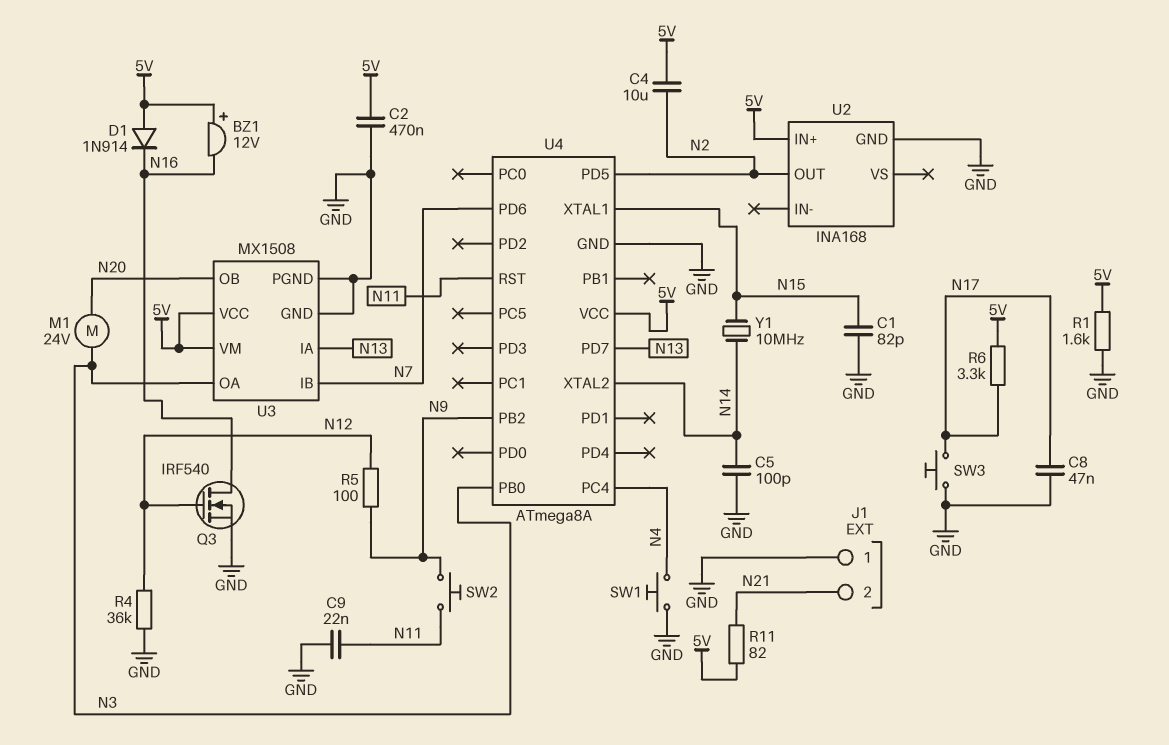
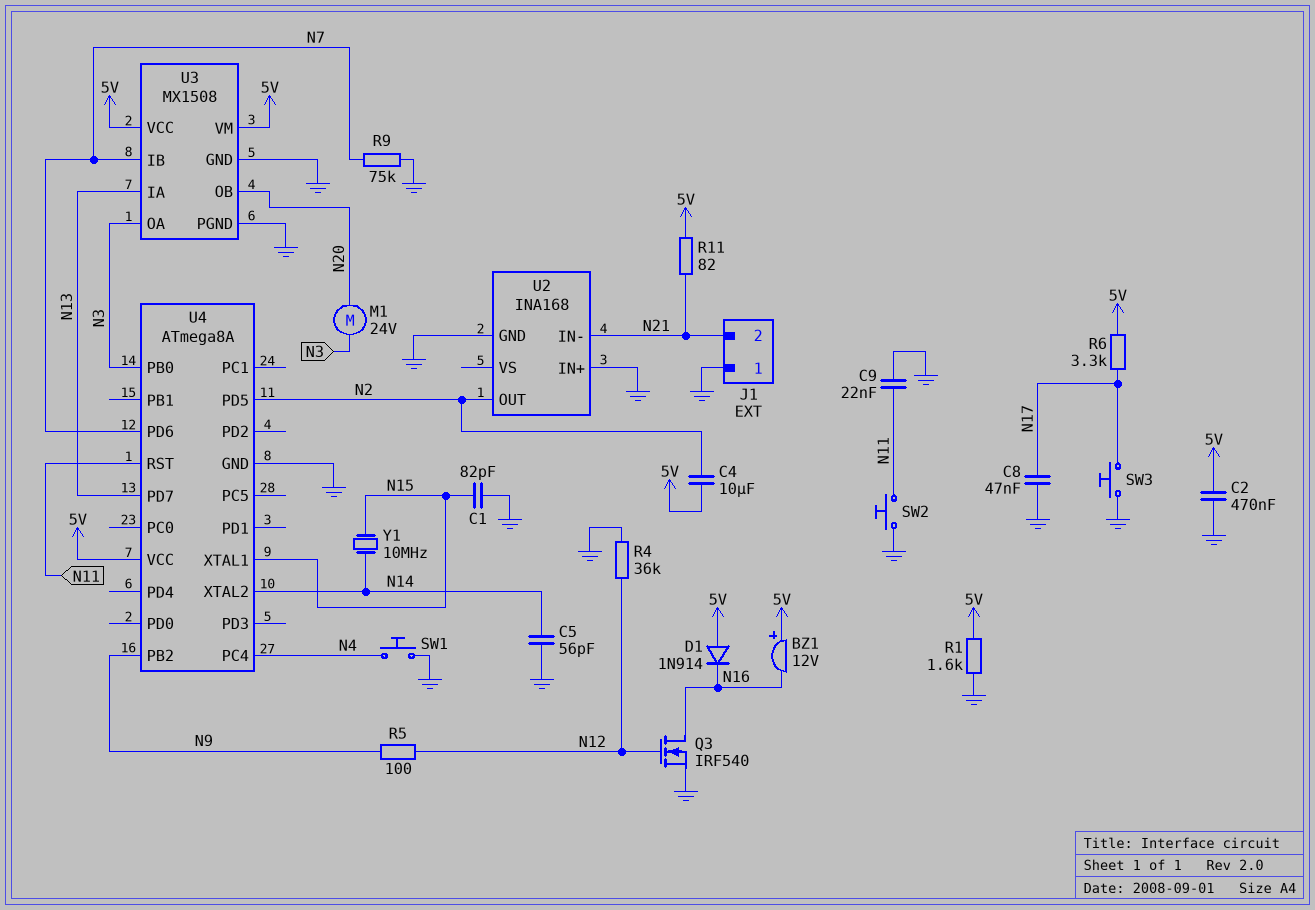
C5: 100pF (GND, N14) -> 56pF (GND, N14)
R9: none -> 75k (GND, N7)
SW2: button (N9, N11) -> button (GND, N11)
U2 pin IN+: 5V -> GND
U2 pin IN-: none -> N21

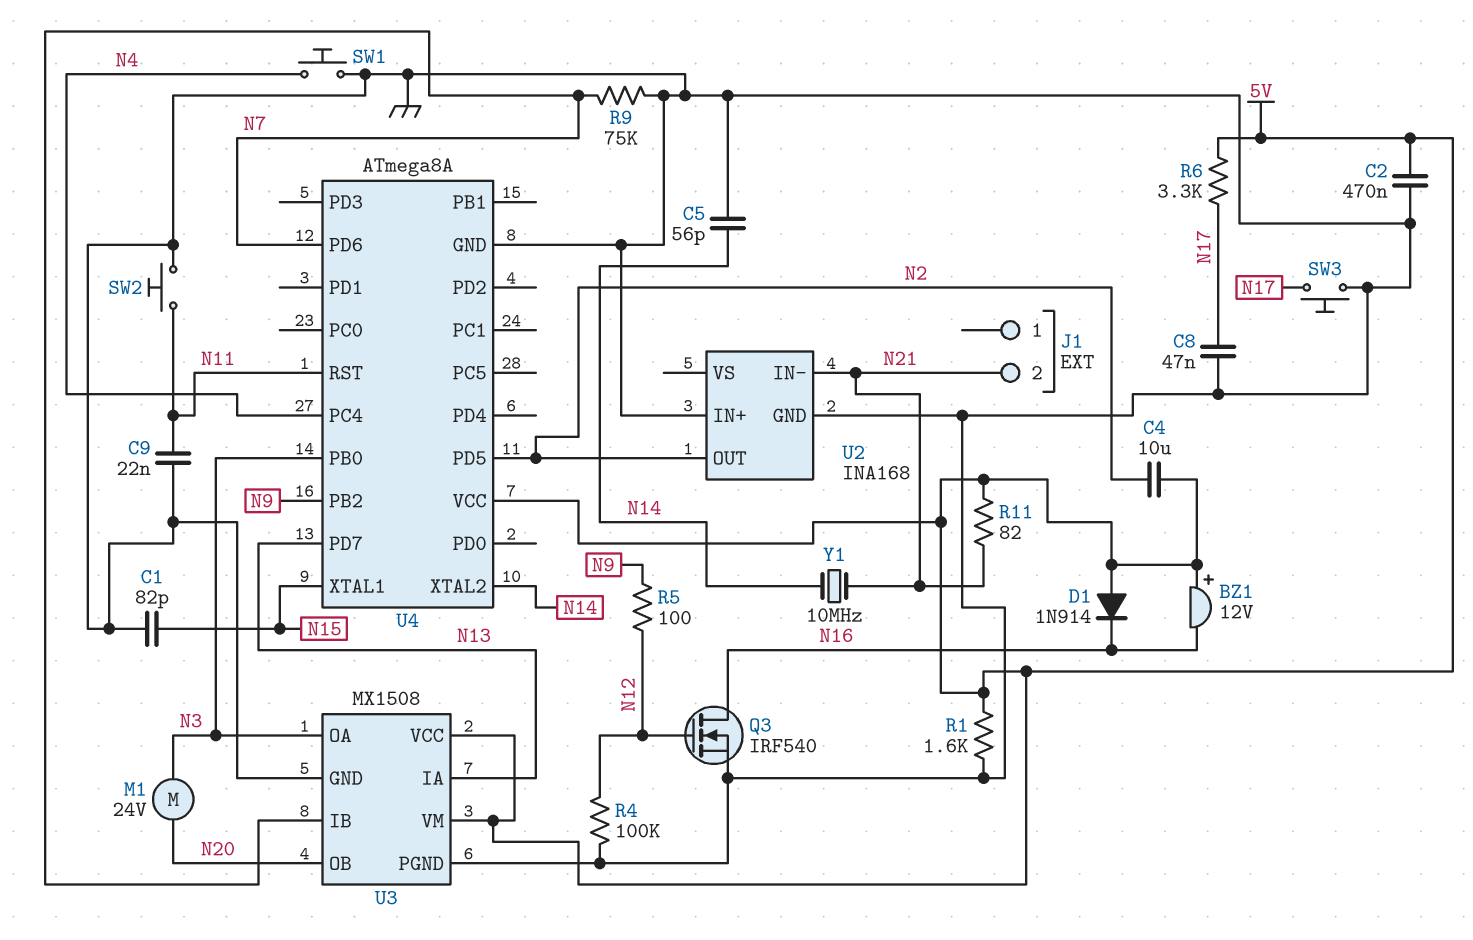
J1 pin 1: GND -> none
R4: 36k (GND, N12) -> 100k (GND, N12)
Y1: 10MHz (N14, N15) -> 10MHz (N14, N21)

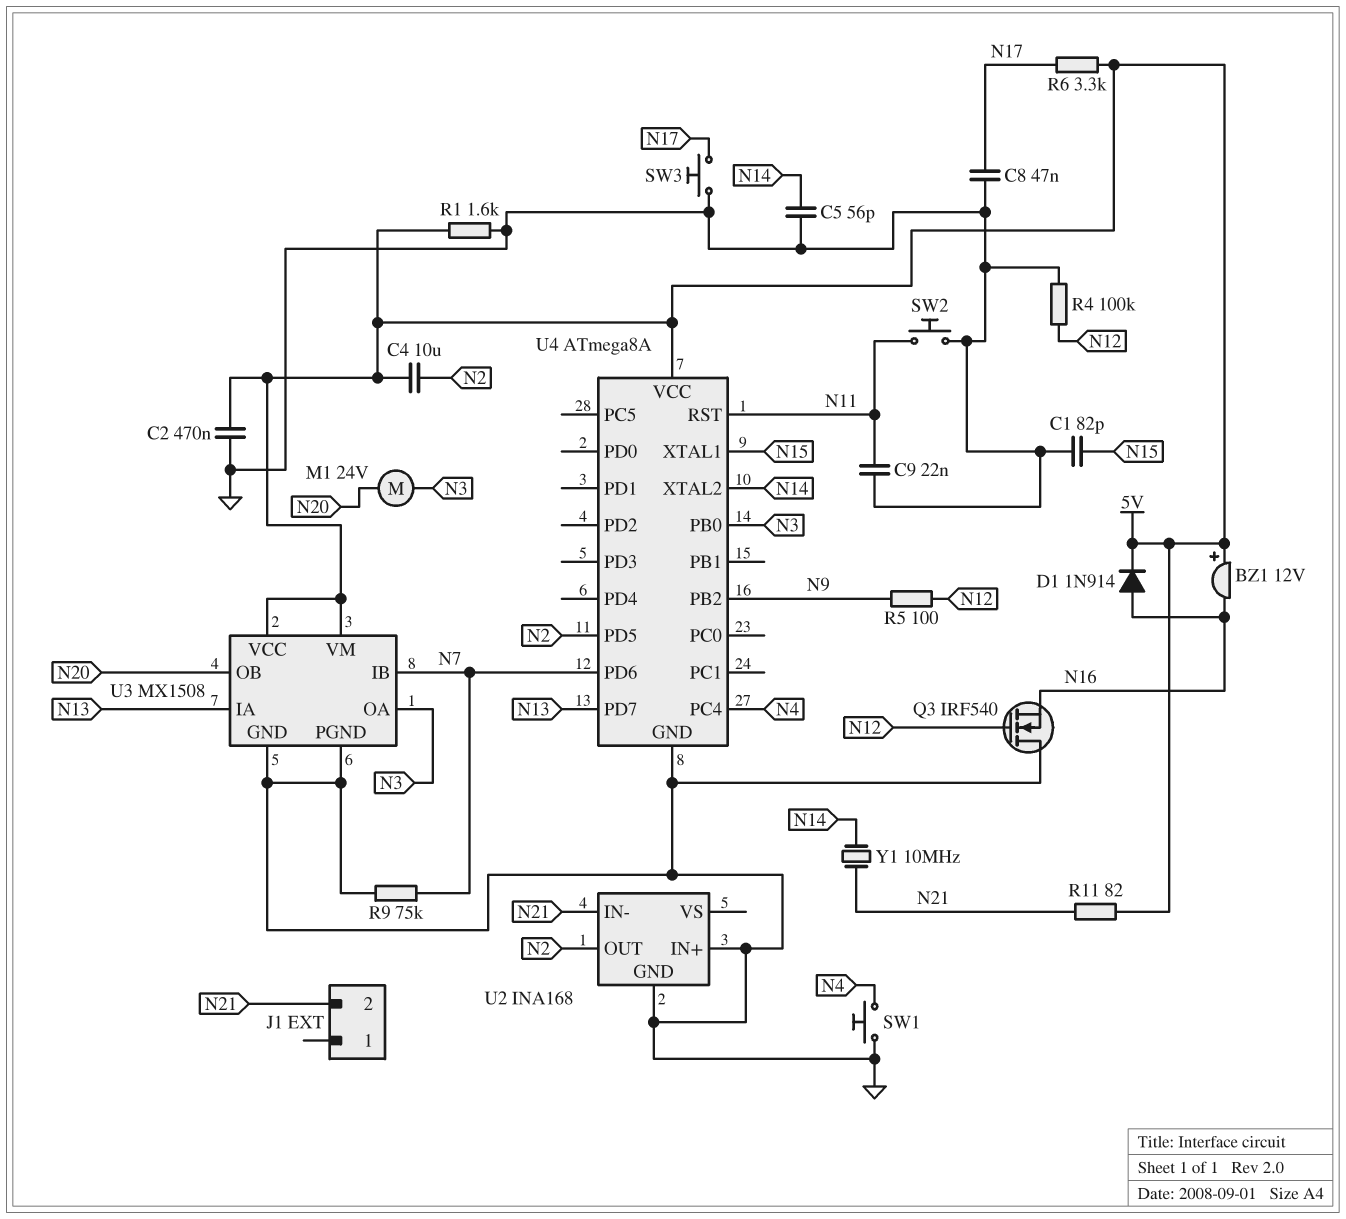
D1: diode 1N914 (A 5V, K N16) -> diode 1N914 (A N16, K 5V)
Q3: NMOS IRF540 (G N12, D N16, S GND) -> NMOS IRF540 (G N12, D GND, S N16)

